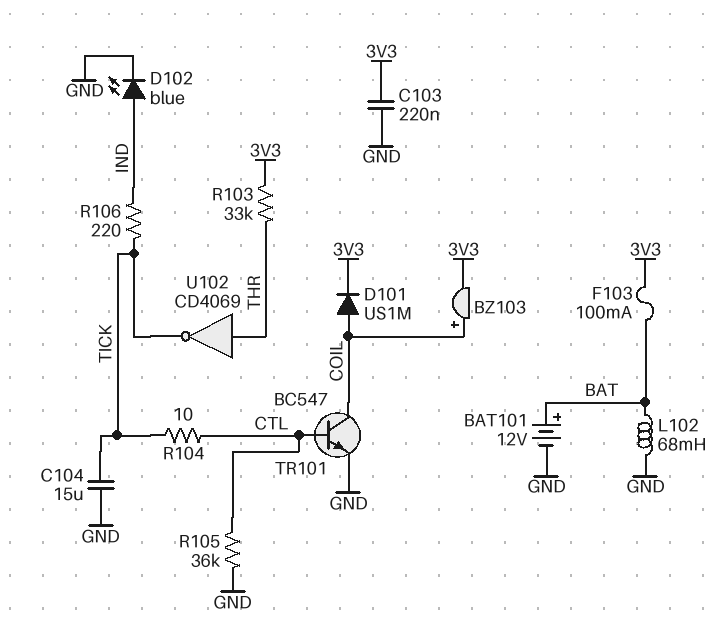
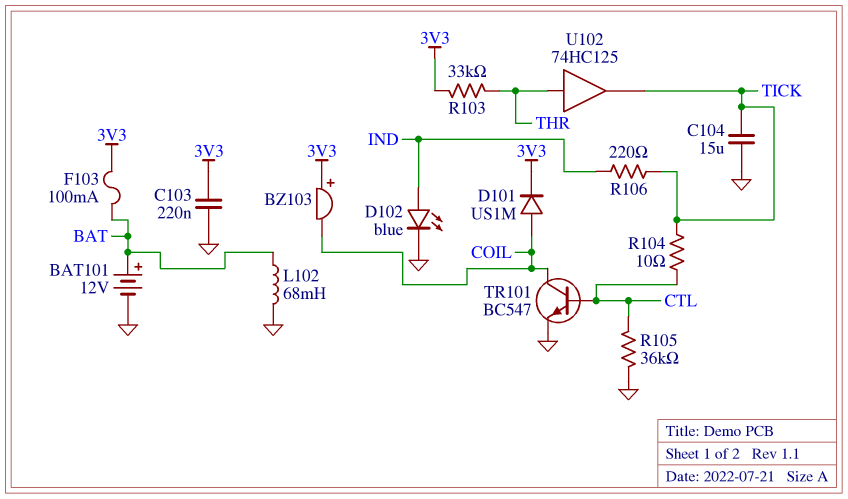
BZ103: buzzer (plus COIL, minus 3V3) -> buzzer (plus 3V3, minus COIL)
U102: NOT CD4069 (in THR, out TICK) -> buffer 74HC125 (in THR, out TICK)

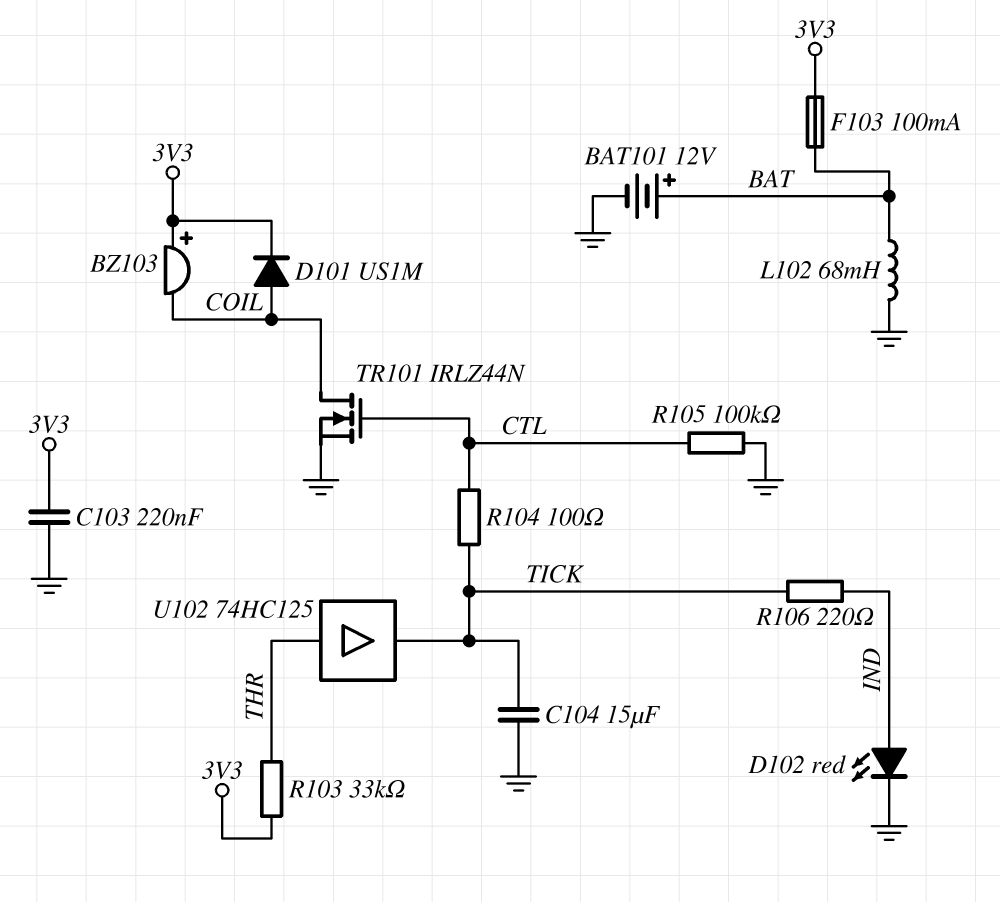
D102: LED blue (A IND, K GND) -> LED red (A IND, K GND)
R104: 10 (CTL, TICK) -> 100 (CTL, TICK)
R105: 36k (CTL, GND) -> 100k (CTL, GND)
TR101: NPN BC547 (B CTL, C COIL, E GND) -> NMOS IRLZ44N (G CTL, D COIL, S GND)

